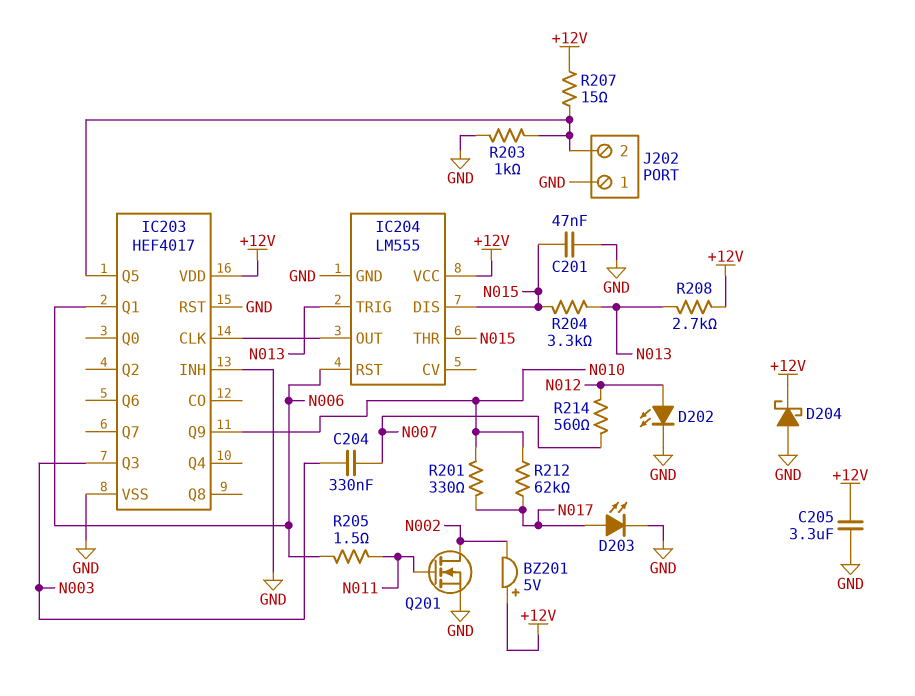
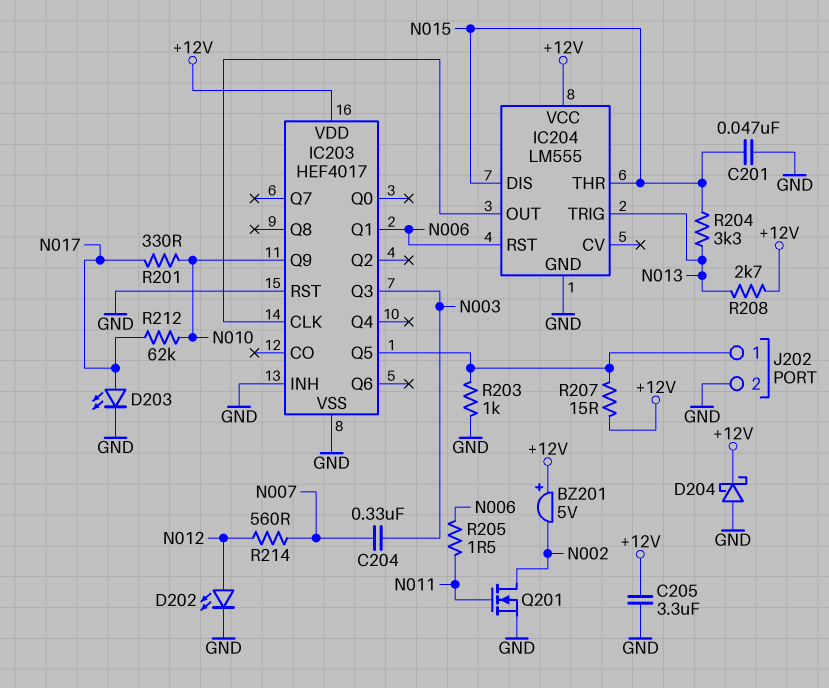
J202 pin 1: GND -> IC203/Q5
J202 pin 2: IC203/Q5 -> GND

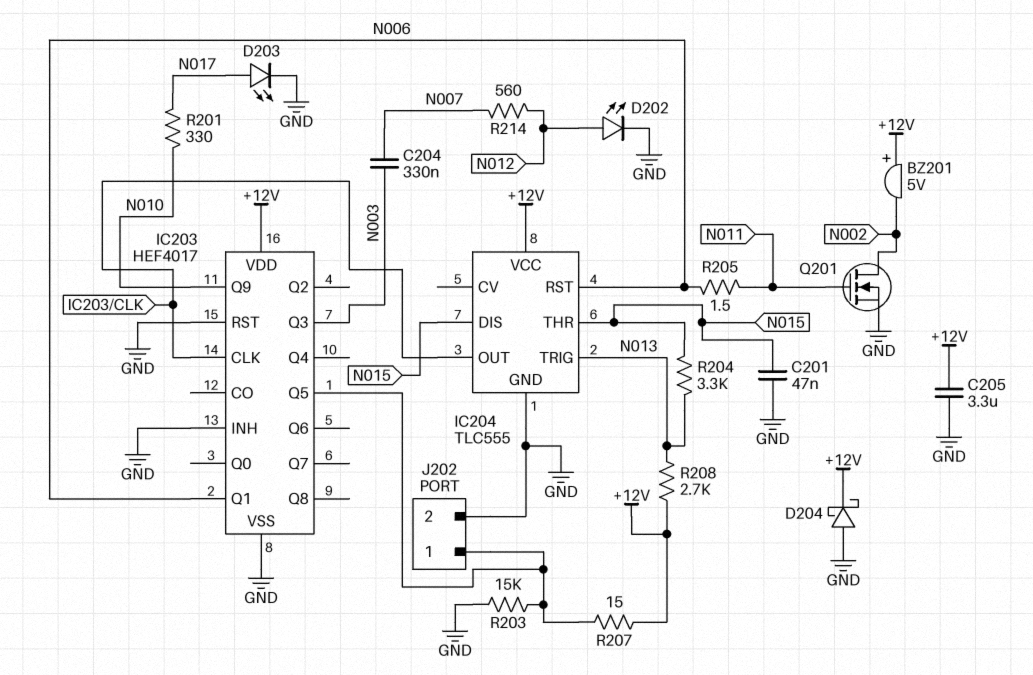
IC204: LM555 -> TLC555
R203: 1k (GND, IC203/Q5) -> 15k (GND, IC203/Q5)
R212: 62k (N010, N017) -> none

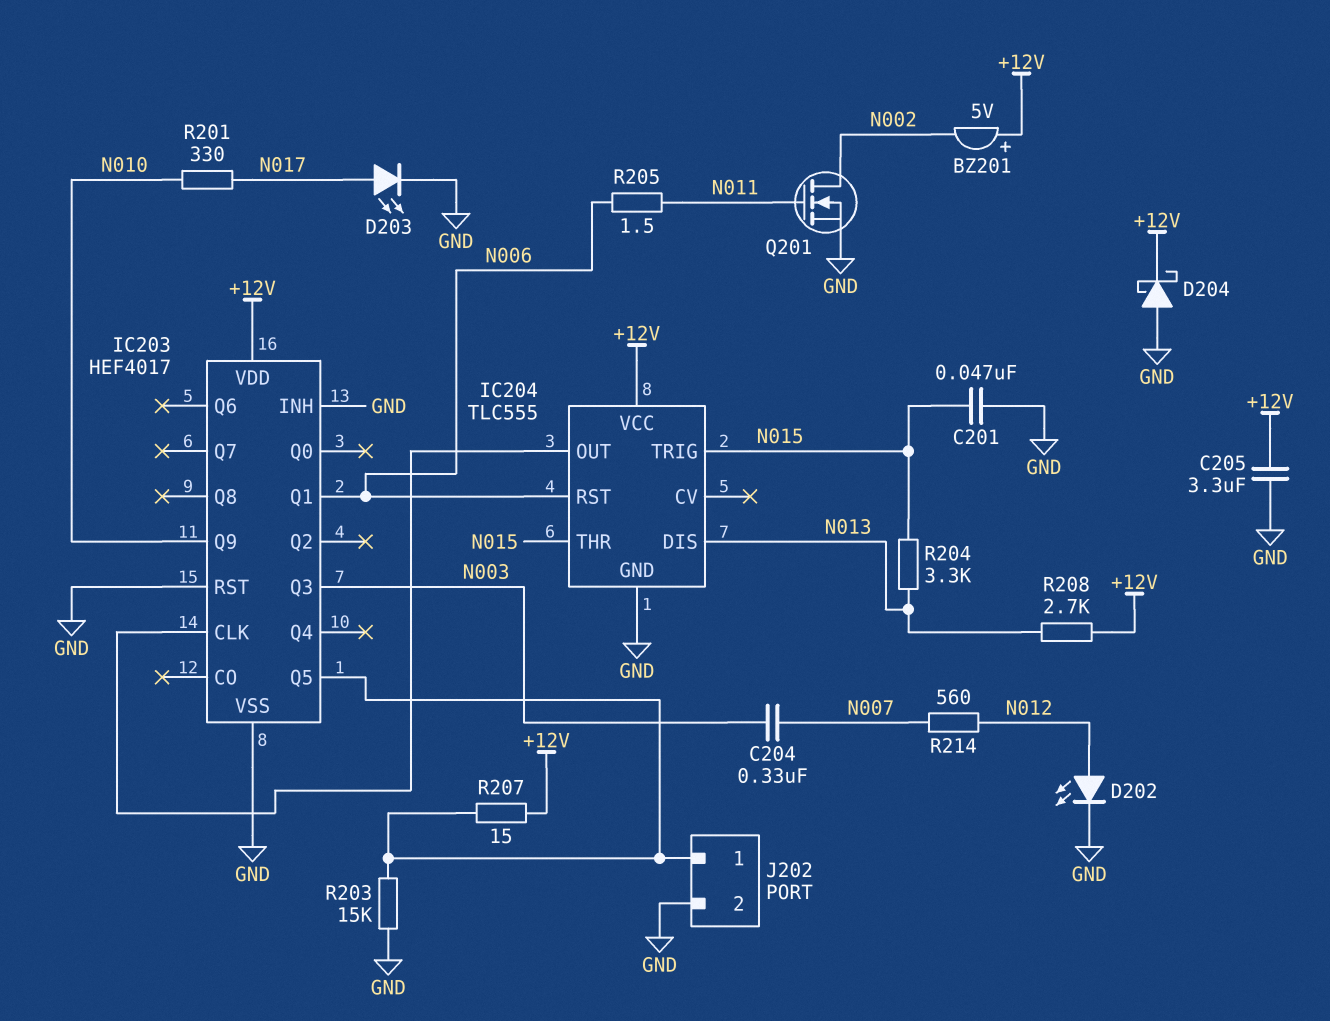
IC204 pin DIS: N015 -> N013
IC204 pin TRIG: N013 -> N015

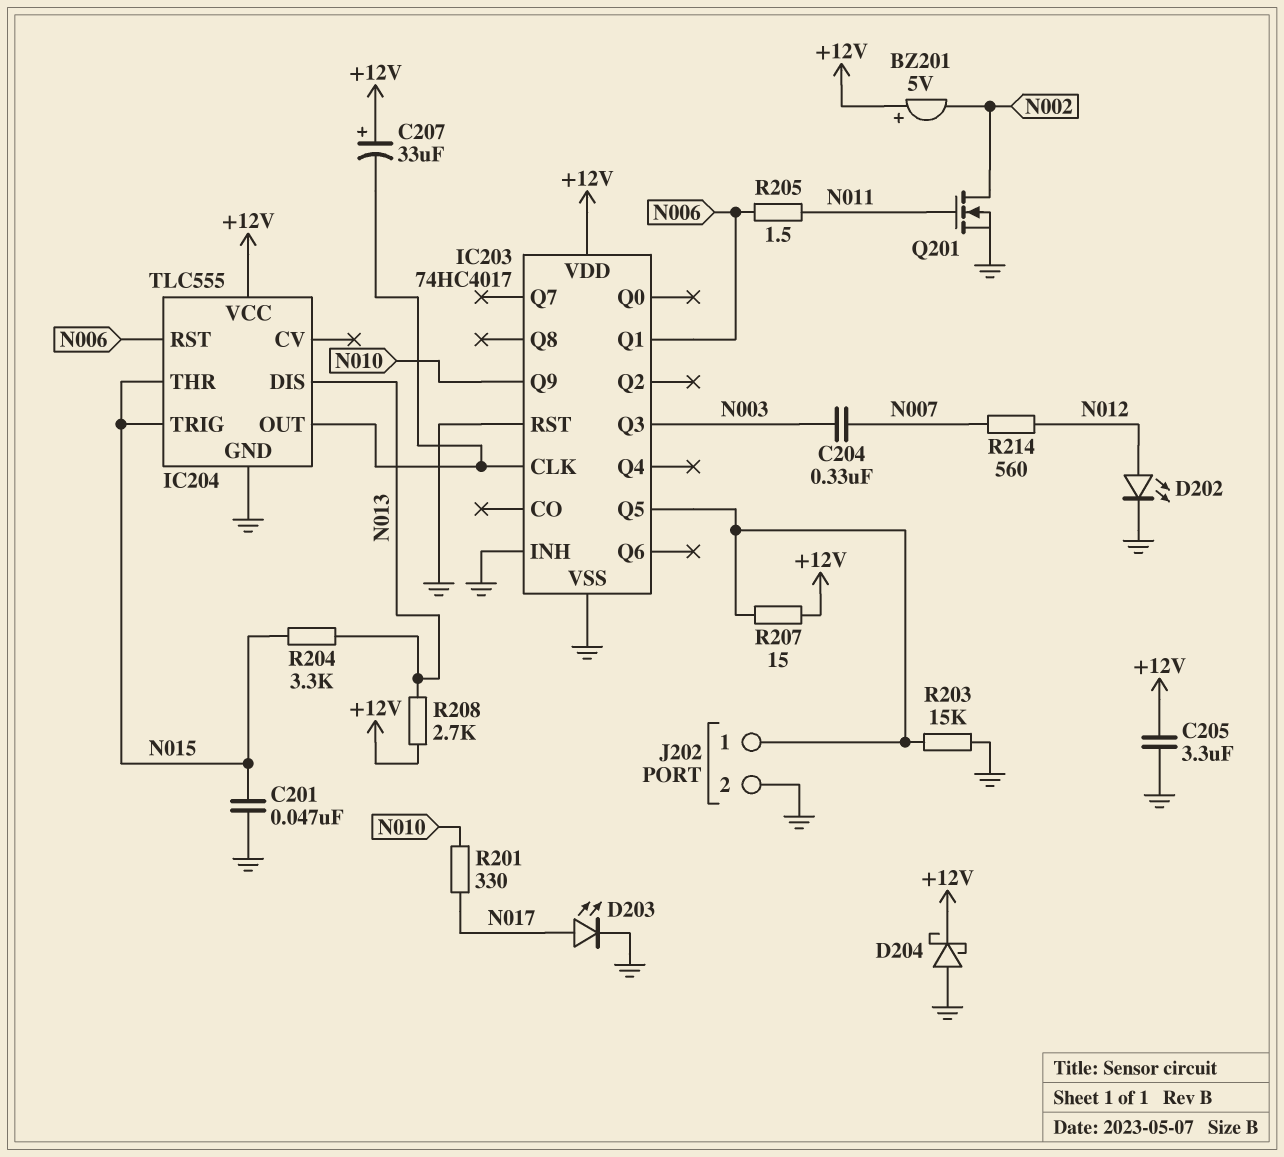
C207: none -> 33uF (plus +12V, minus IC203/CLK)
IC203: HEF4017 -> 74HC4017

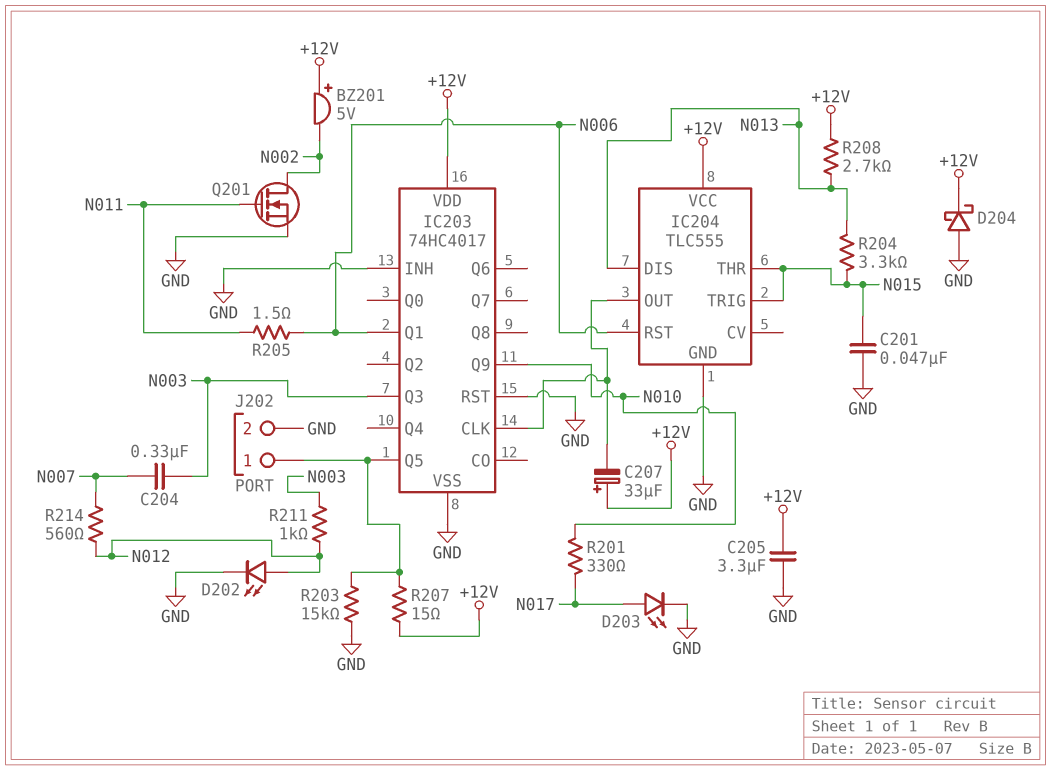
R211: none -> 1k (N003, N012)

